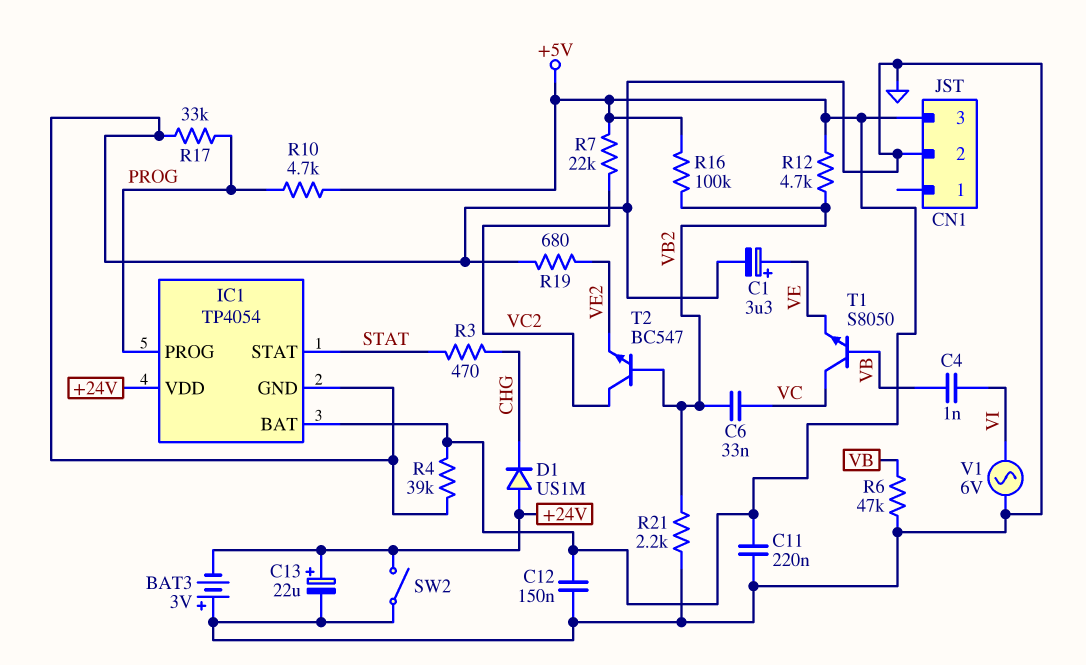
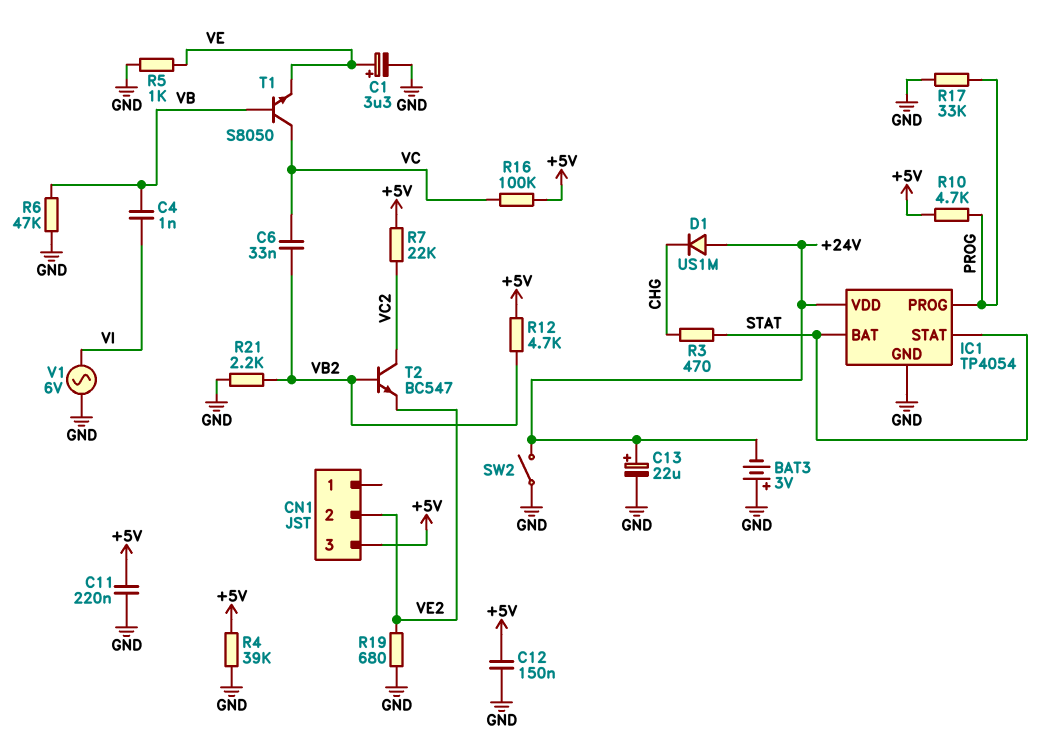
CN1 pin 2: GND -> VE2
IC1 pin BAT: +5V -> STAT
R5: none -> 1k (GND, VE)
R16: 100k (+5V, VB2) -> 100k (+5V, VC)

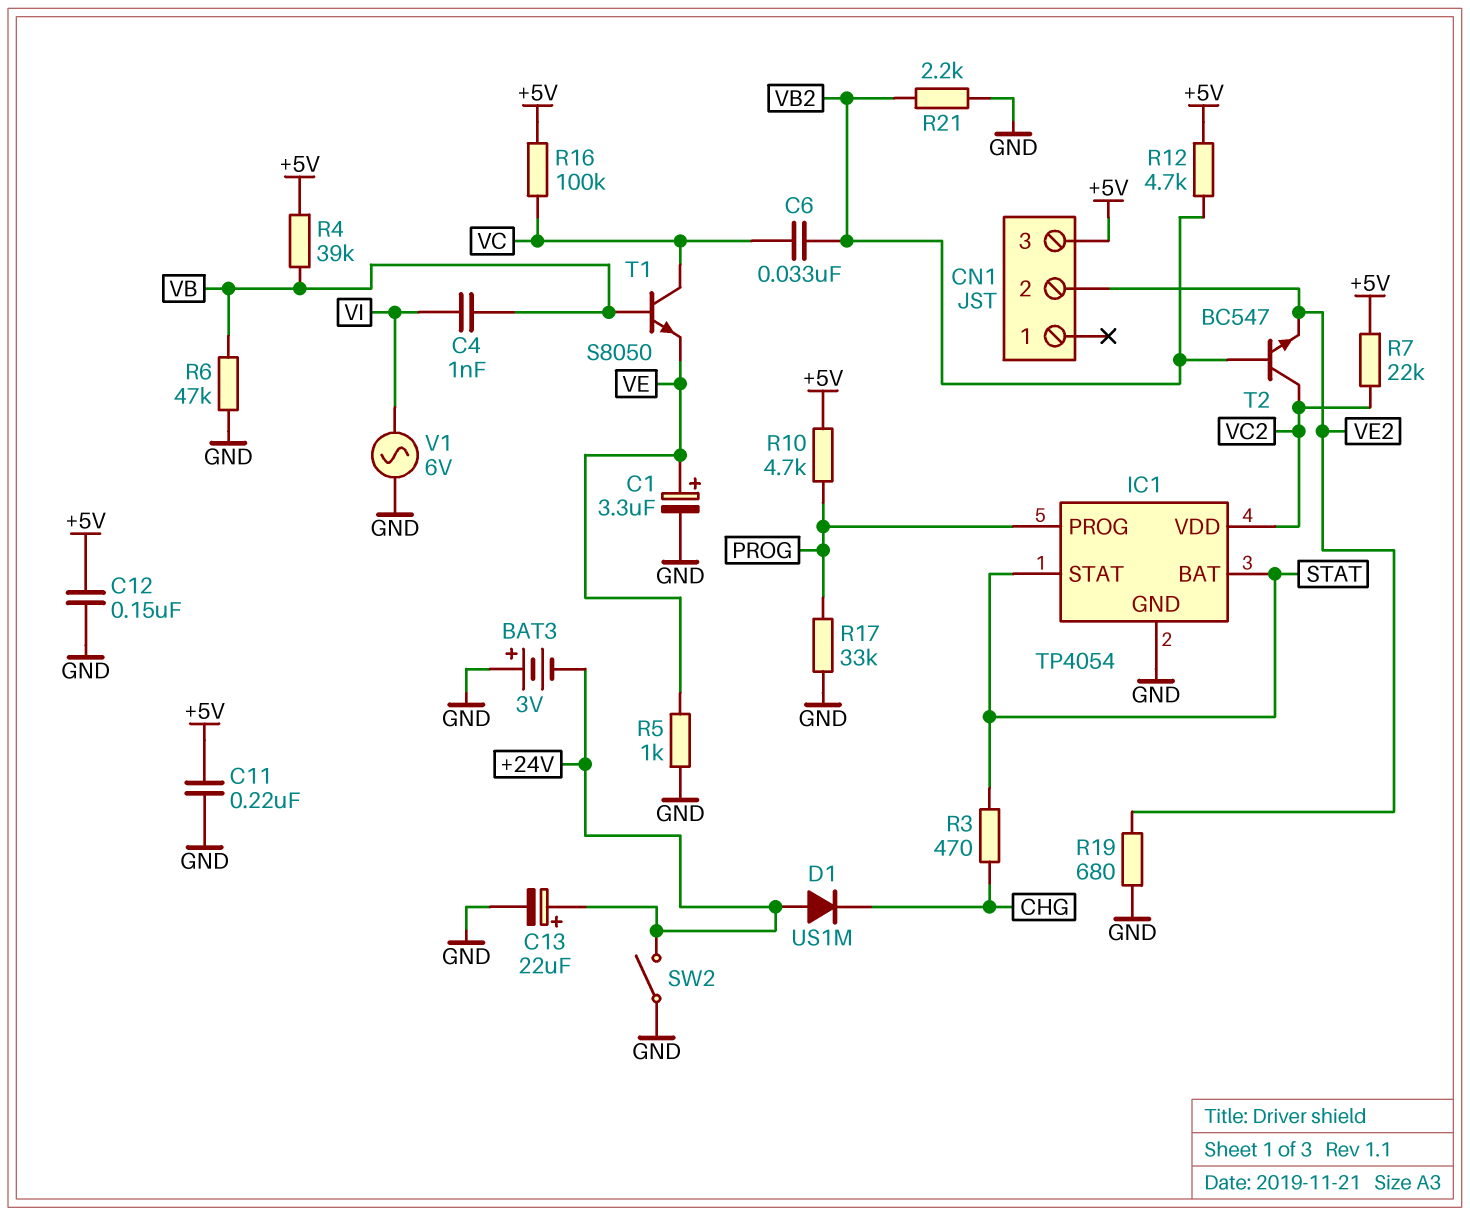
IC1 pin VDD: +24V -> VC2
R4: 39k (+5V, GND) -> 39k (+5V, VB)

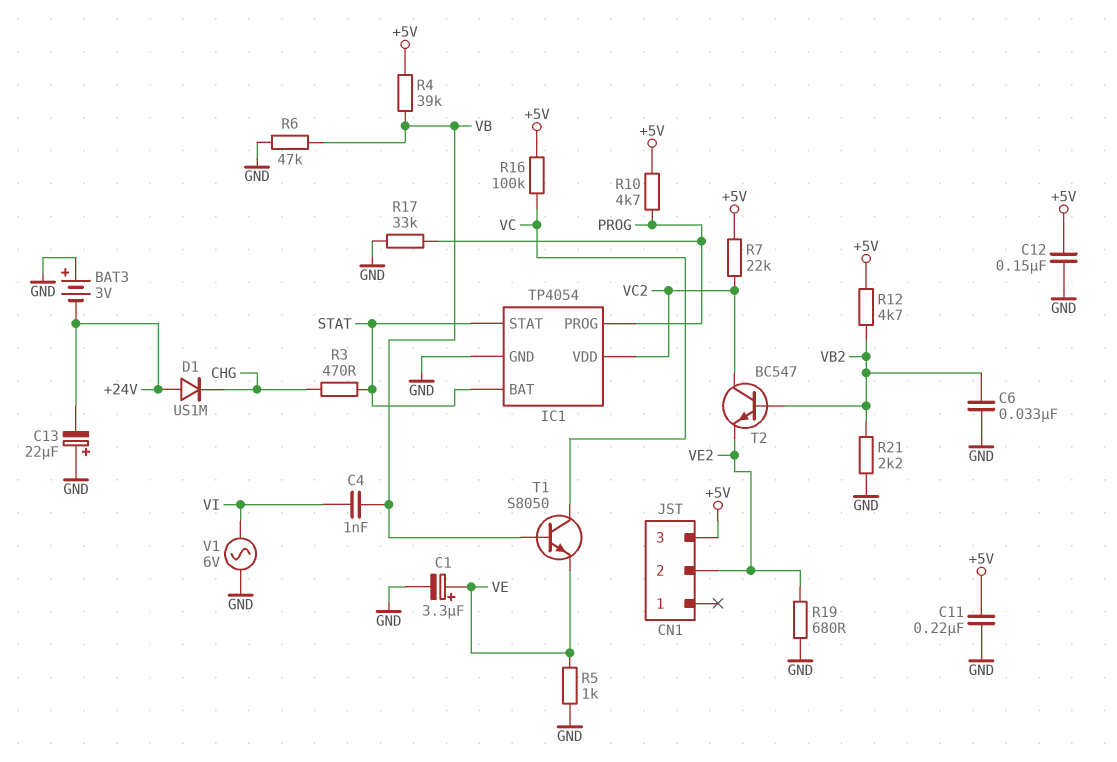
C6: 33nF (VB2, VC) -> 33nF (GND, VB2)
C13: 22uF (plus +24V, minus GND) -> 22uF (plus GND, minus +24V)
SW2: switch (+24V, GND) -> none

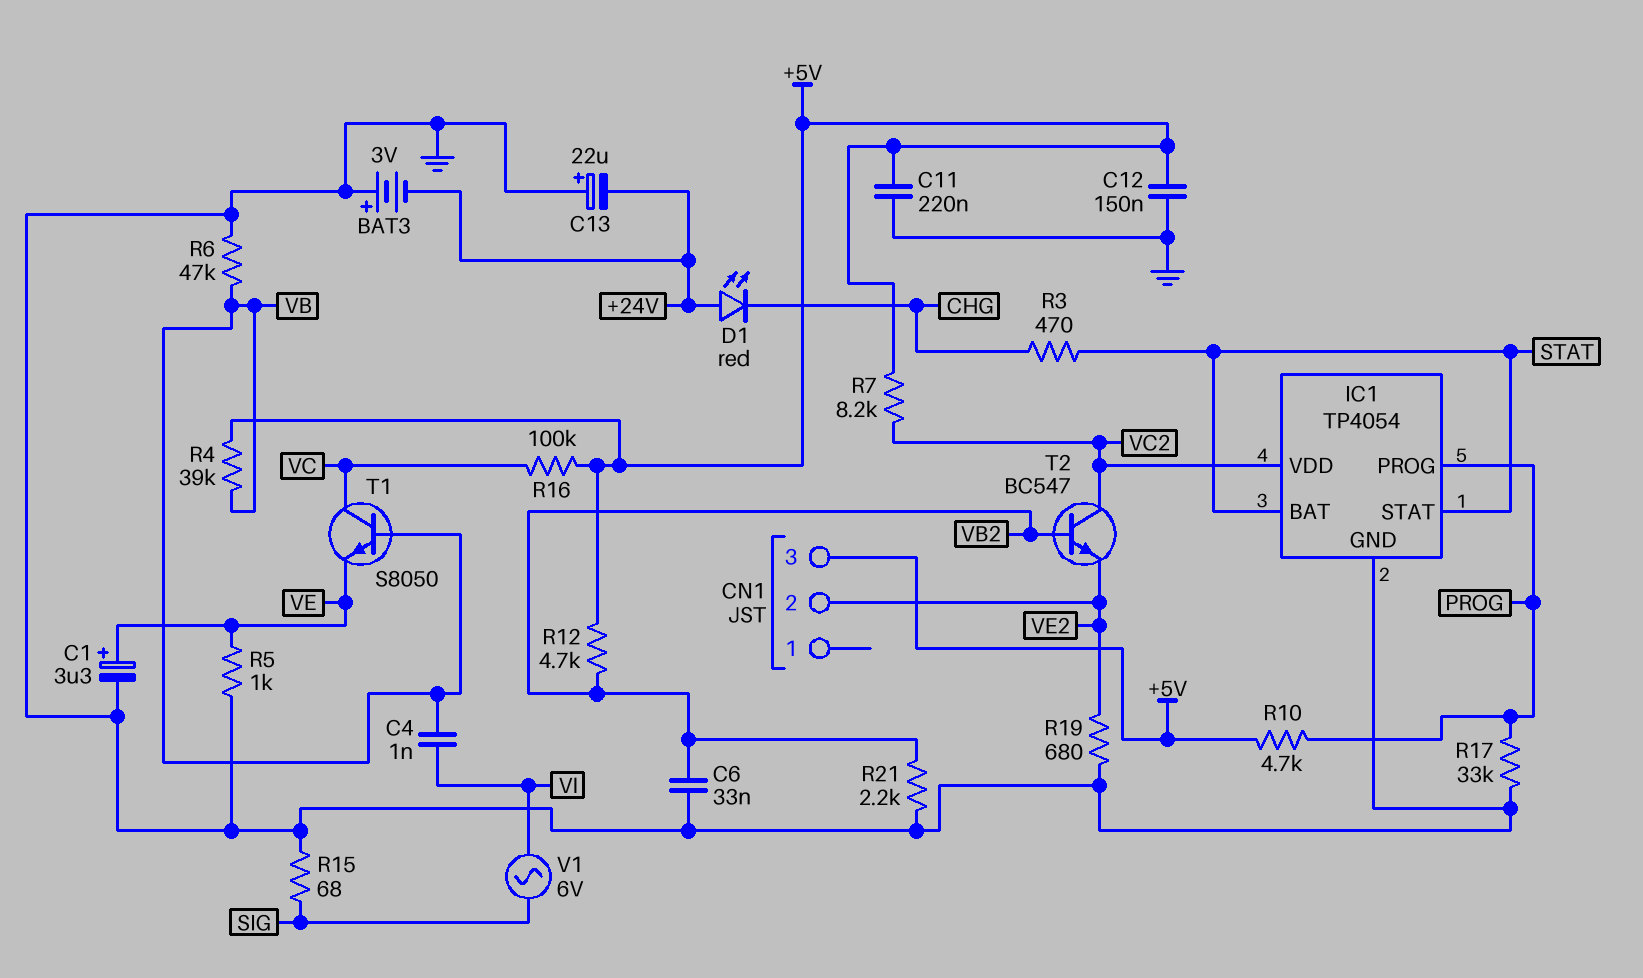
D1: diode US1M (A +24V, K CHG) -> LED red (A +24V, K CHG)
R7: 22k (+5V, VC2) -> 8.2k (+5V, VC2)
R15: none -> 68 (GND, SIG)
V1: AC 6V (GND, VI) -> AC 6V (SIG, VI)

